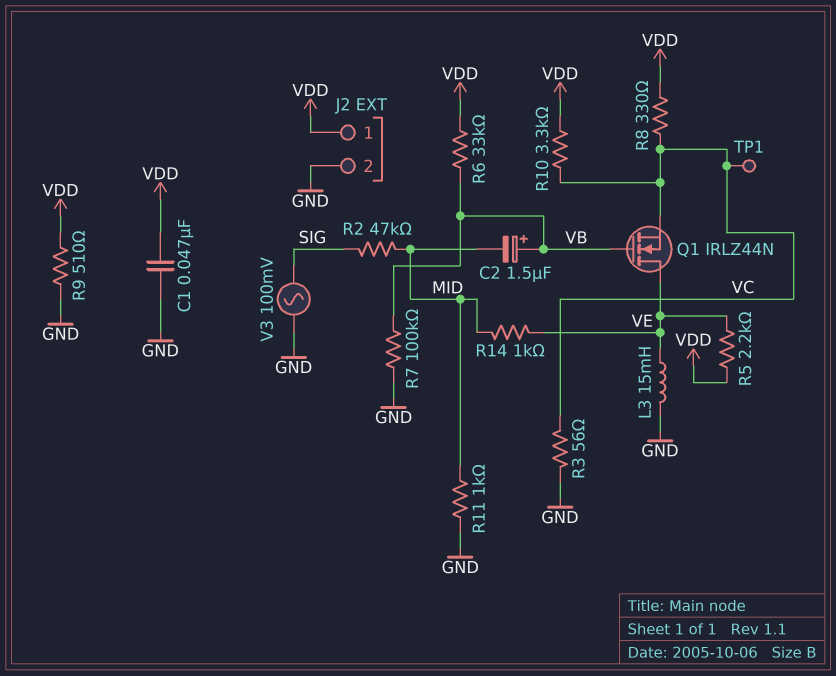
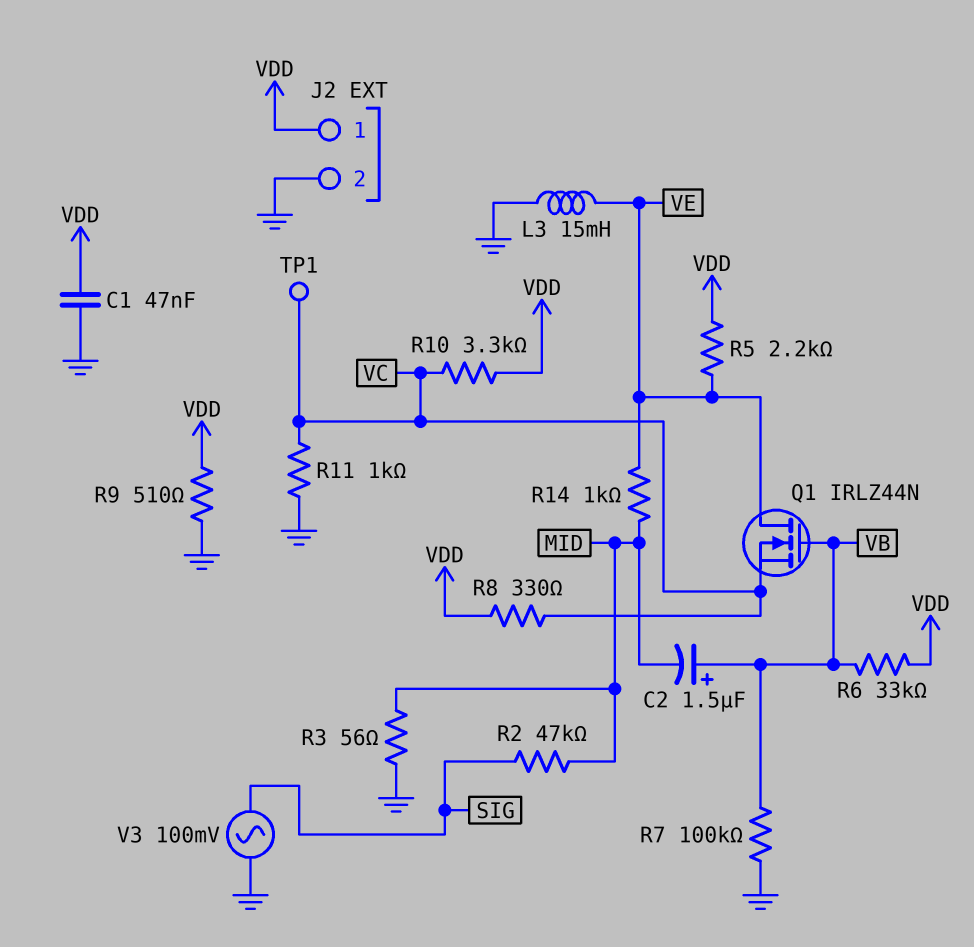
R3: 56 (GND, VC) -> 56 (GND, MID)
R11: 1k (GND, MID) -> 1k (GND, VC)

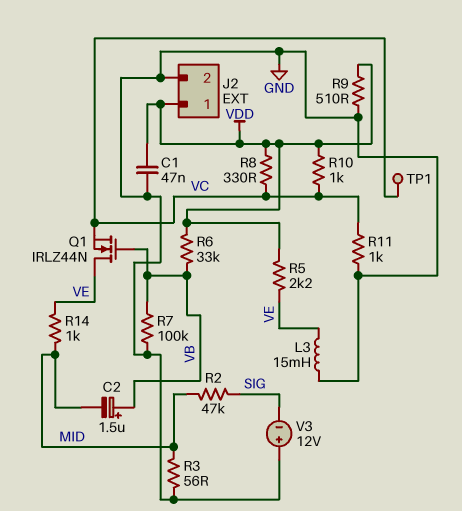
R10: 3.3k (VC, VDD) -> 1k (VC, VDD)
V3: AC 100mV (GND, SIG) -> 12V (plus GND, minus SIG)

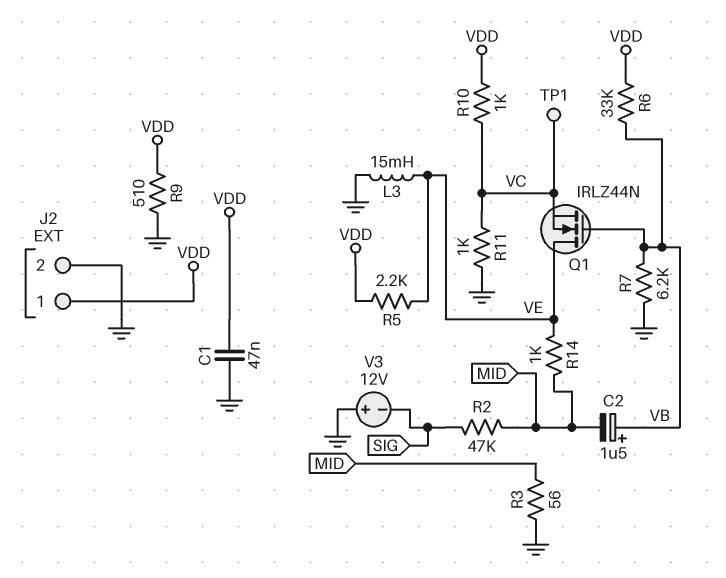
R7: 100k (GND, VB) -> 6.2k (GND, VB)
R8: 330 (VC, VDD) -> none

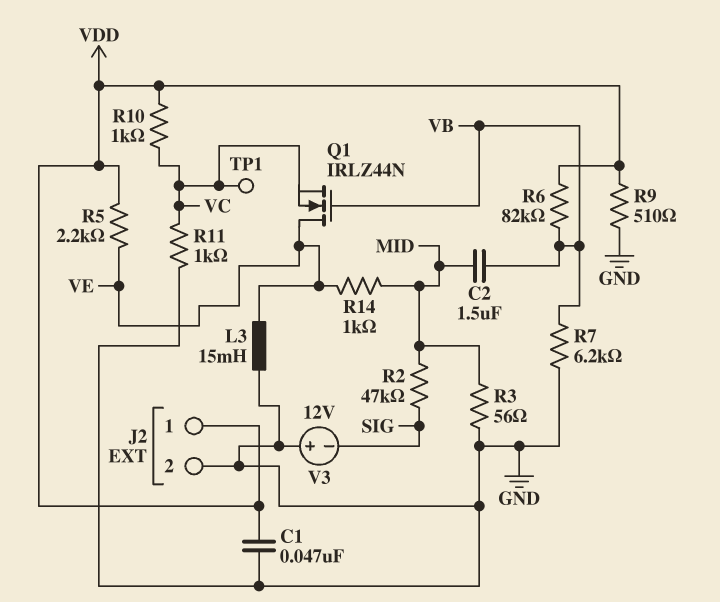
C2: 1.5uF (plus VB, minus MID) -> 1.5uF (MID, VB)
R6: 33k (VB, VDD) -> 82k (VB, VDD)

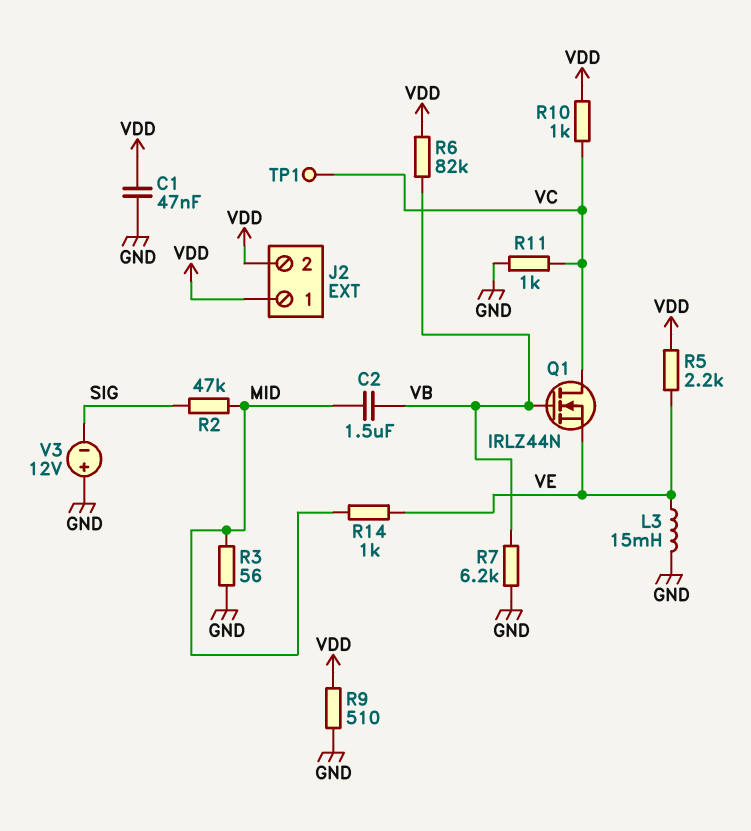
J2 pin 2: GND -> VDD
Q1: NMOS IRLZ44N (G VB, D VE, S VC) -> NMOS IRLZ44N (G VB, D VC, S VE)

